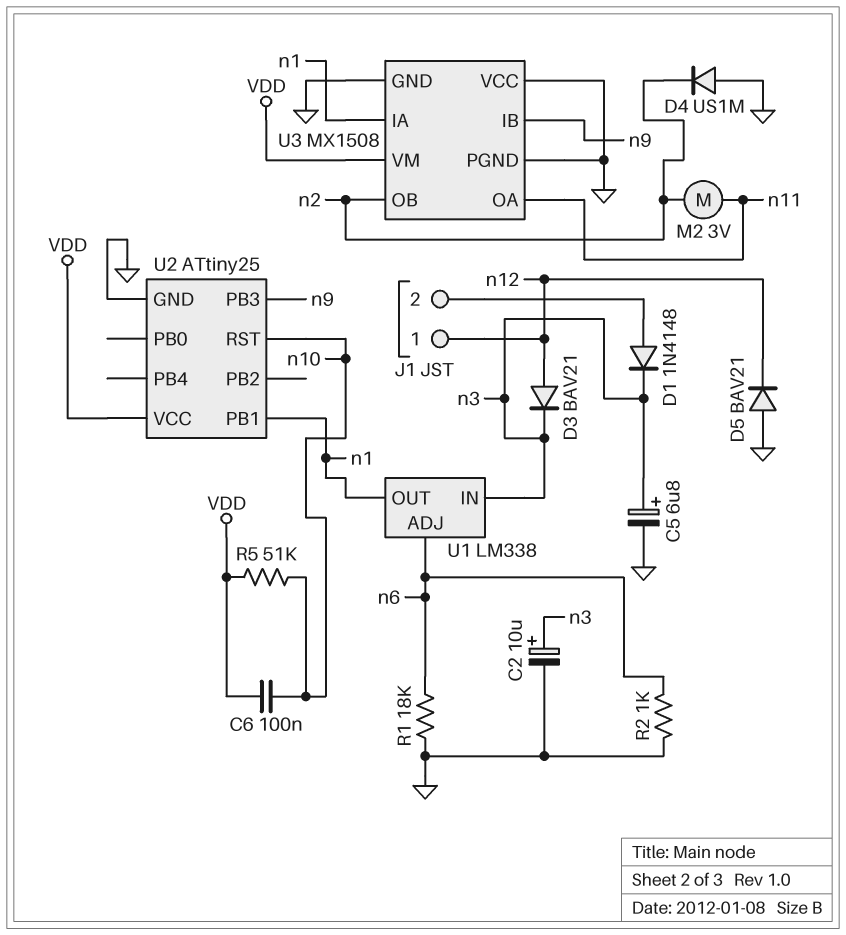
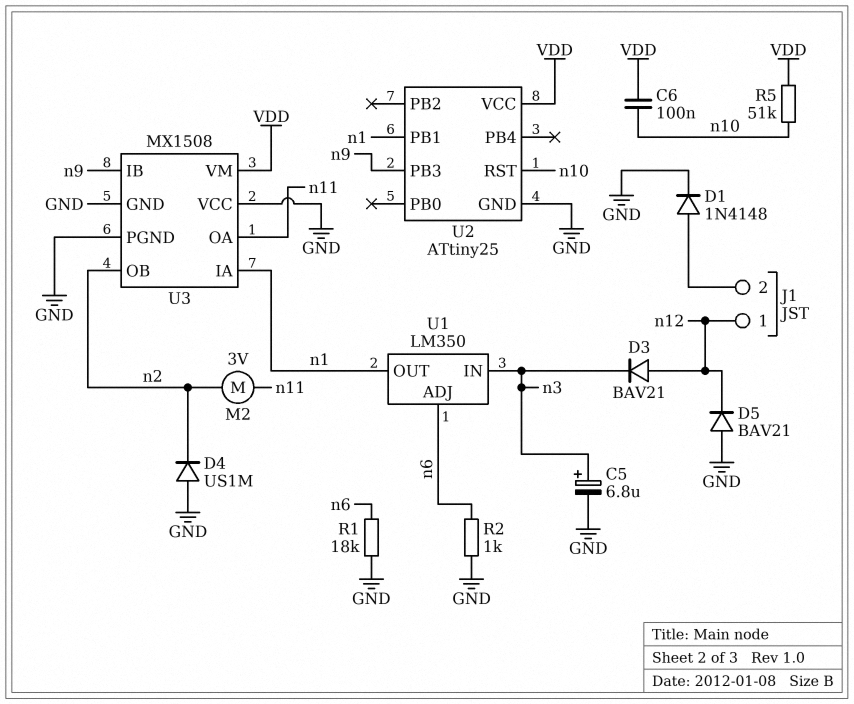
C2: 10uF (plus n3, minus GND) -> none
D1: diode 1N4148 (A J1/2, K n3) -> diode 1N4148 (A J1/2, K GND)
U1: LM338 -> LM350

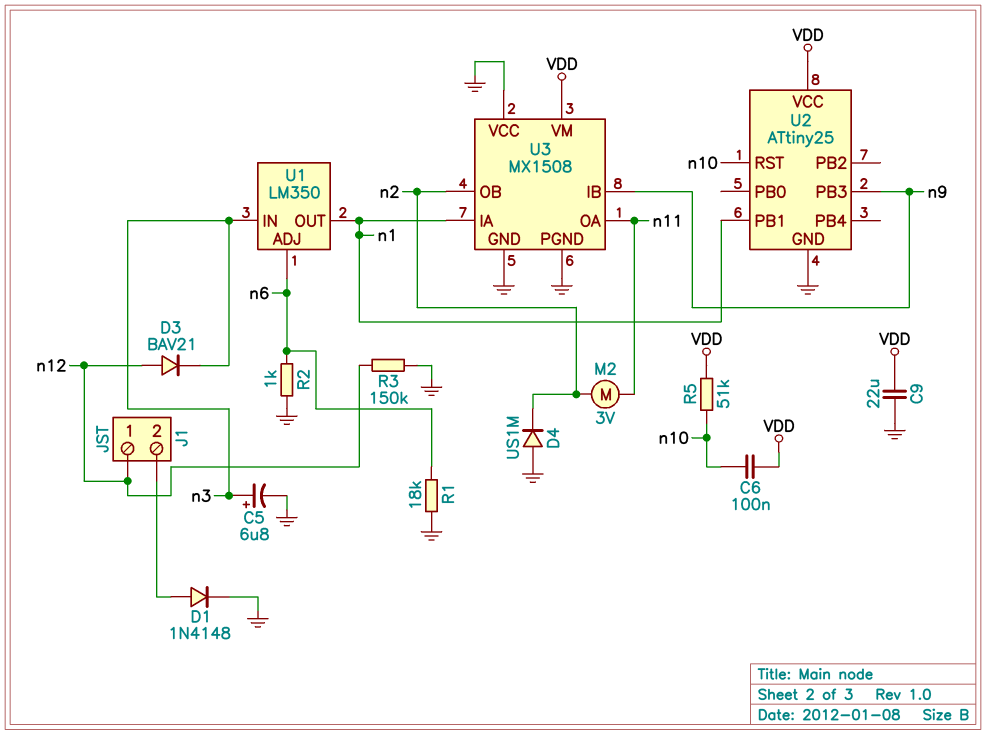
C9: none -> 22uF (GND, VDD)
D5: diode BAV21 (A GND, K n12) -> none
R3: none -> 150k (GND, n12)

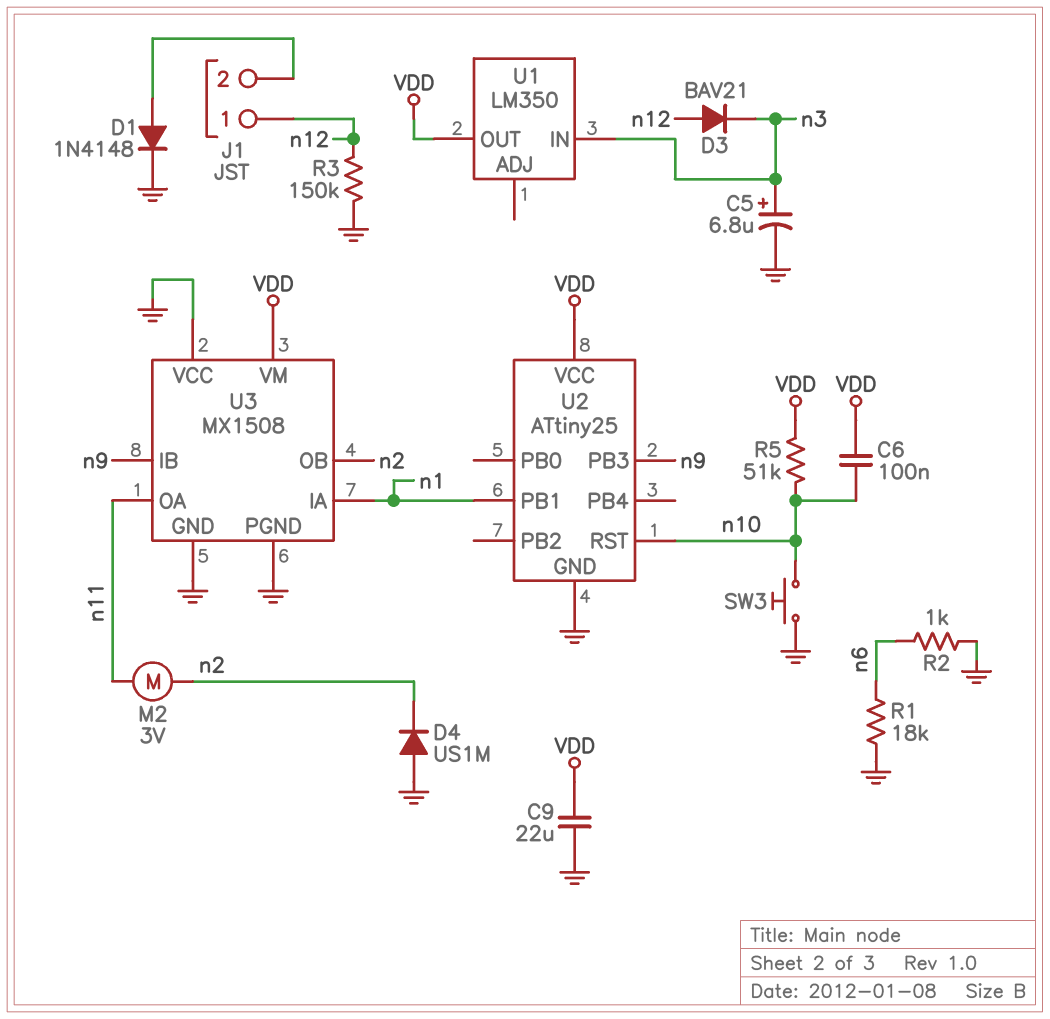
SW3: none -> button (GND, n10)
U1 pin ADJ: n6 -> none
U1 pin OUT: n1 -> VDD

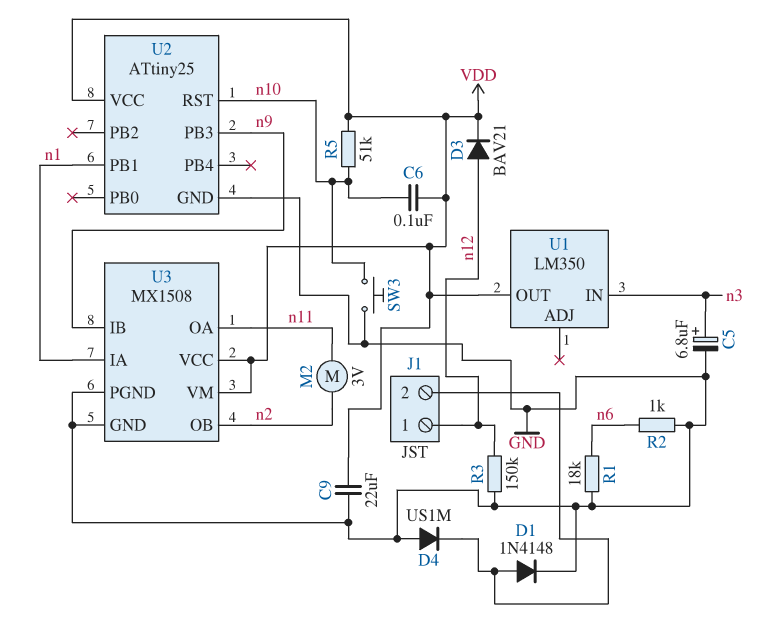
D3: diode BAV21 (A n12, K n3) -> diode BAV21 (A n12, K VDD)
D4: diode US1M (A GND, K n2) -> diode US1M (A GND, K J1/2)
U3 pin VCC: GND -> VDD

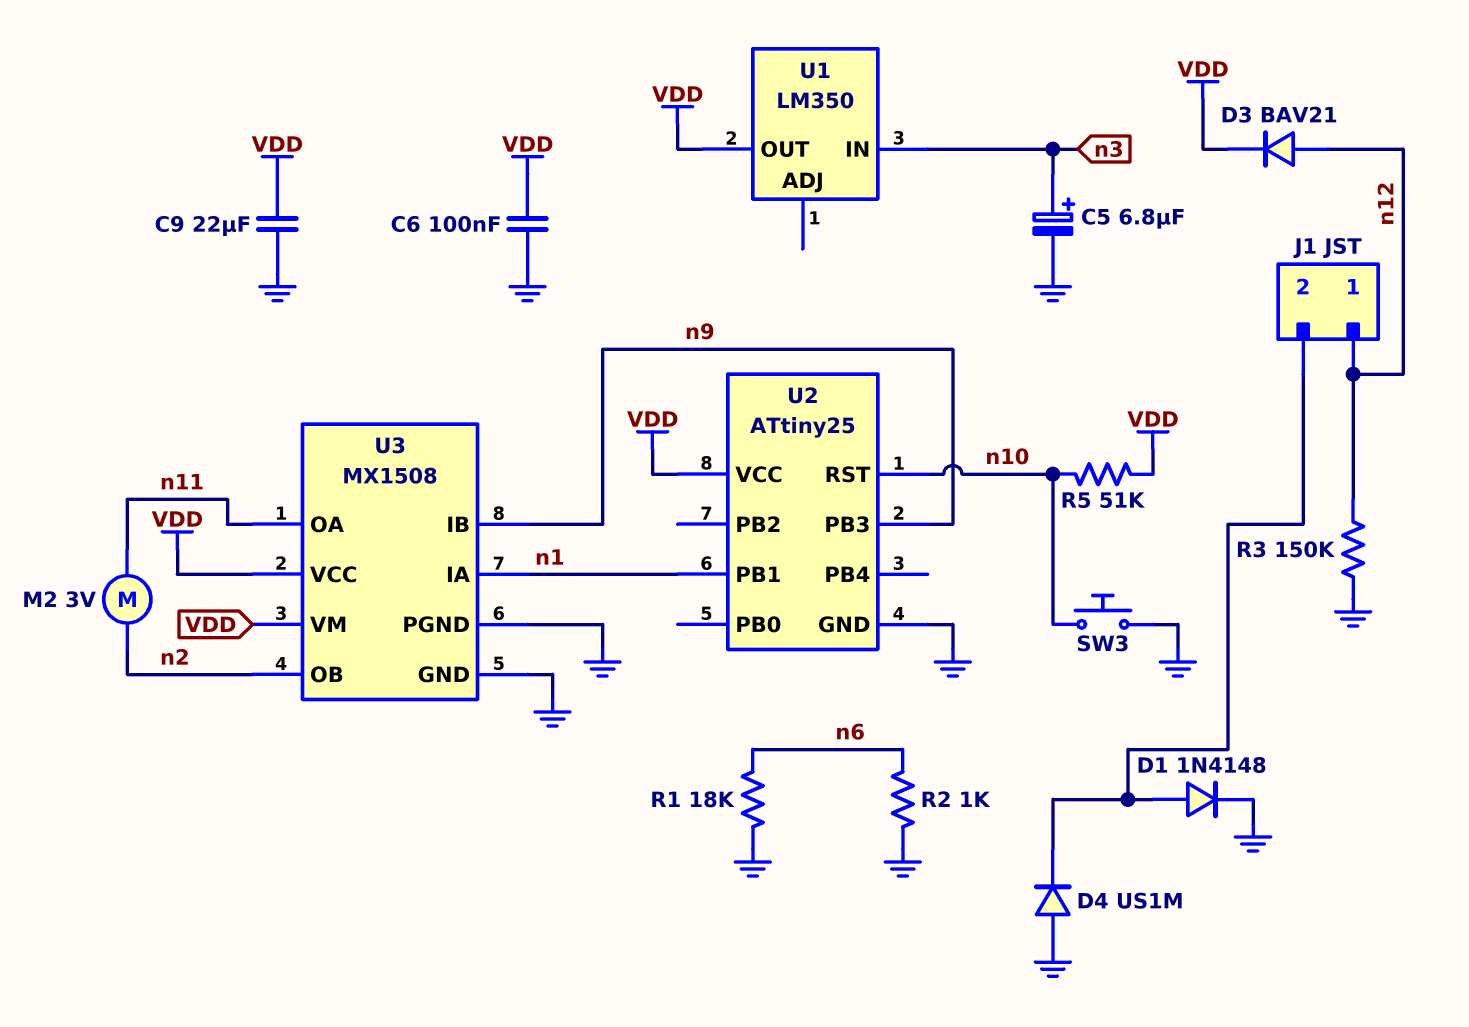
C6: 100nF (VDD, n10) -> 100nF (GND, VDD)

